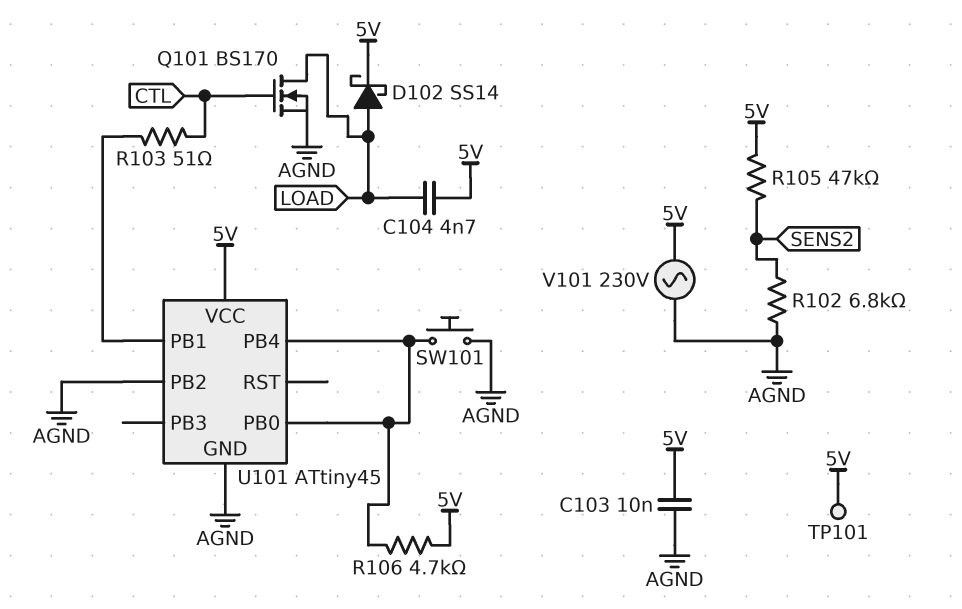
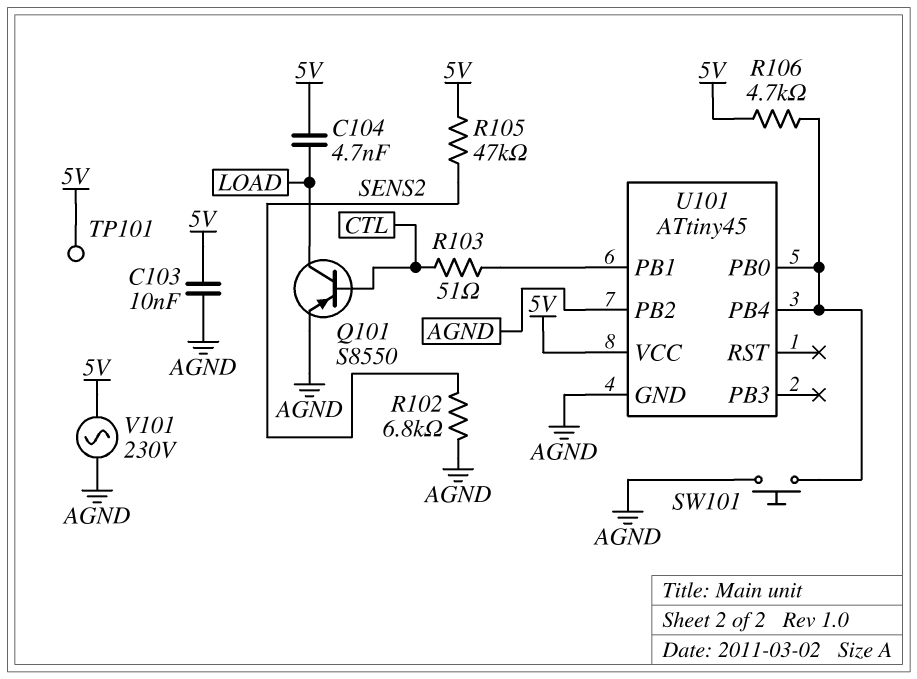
D102: schottky SS14 (A LOAD, K 5V) -> none
Q101: NMOS BS170 (G CTL, D LOAD, S AGND) -> PNP S8550 (B CTL, C LOAD, E AGND)

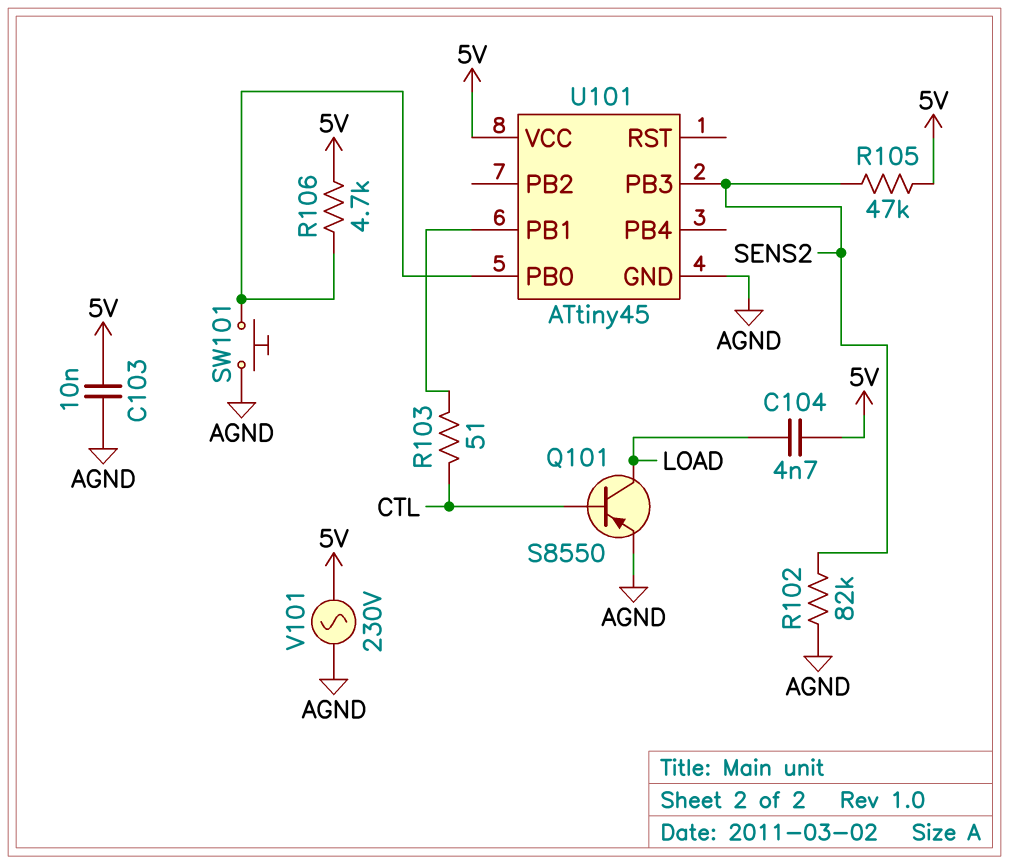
R102: 6.8k (AGND, SENS2) -> 82k (AGND, SENS2)
TP101: test point (5V) -> none
U101 pin PB2: AGND -> none
U101 pin PB3: none -> SENS2
U101 pin PB4: U101/PB0 -> none

